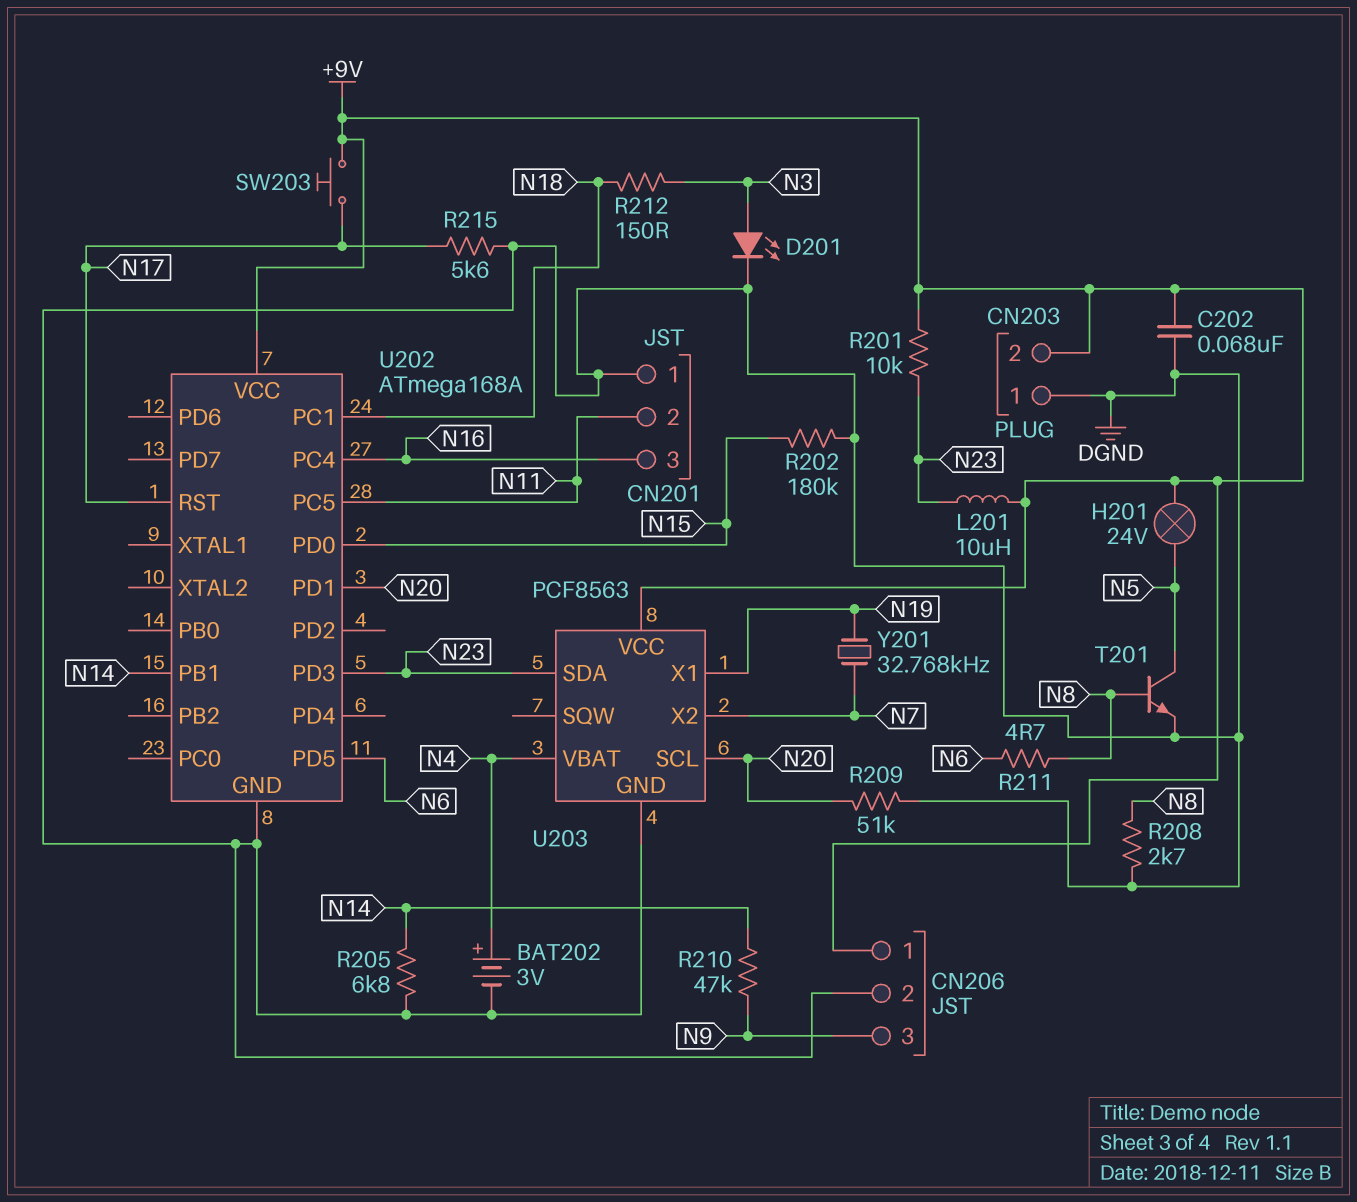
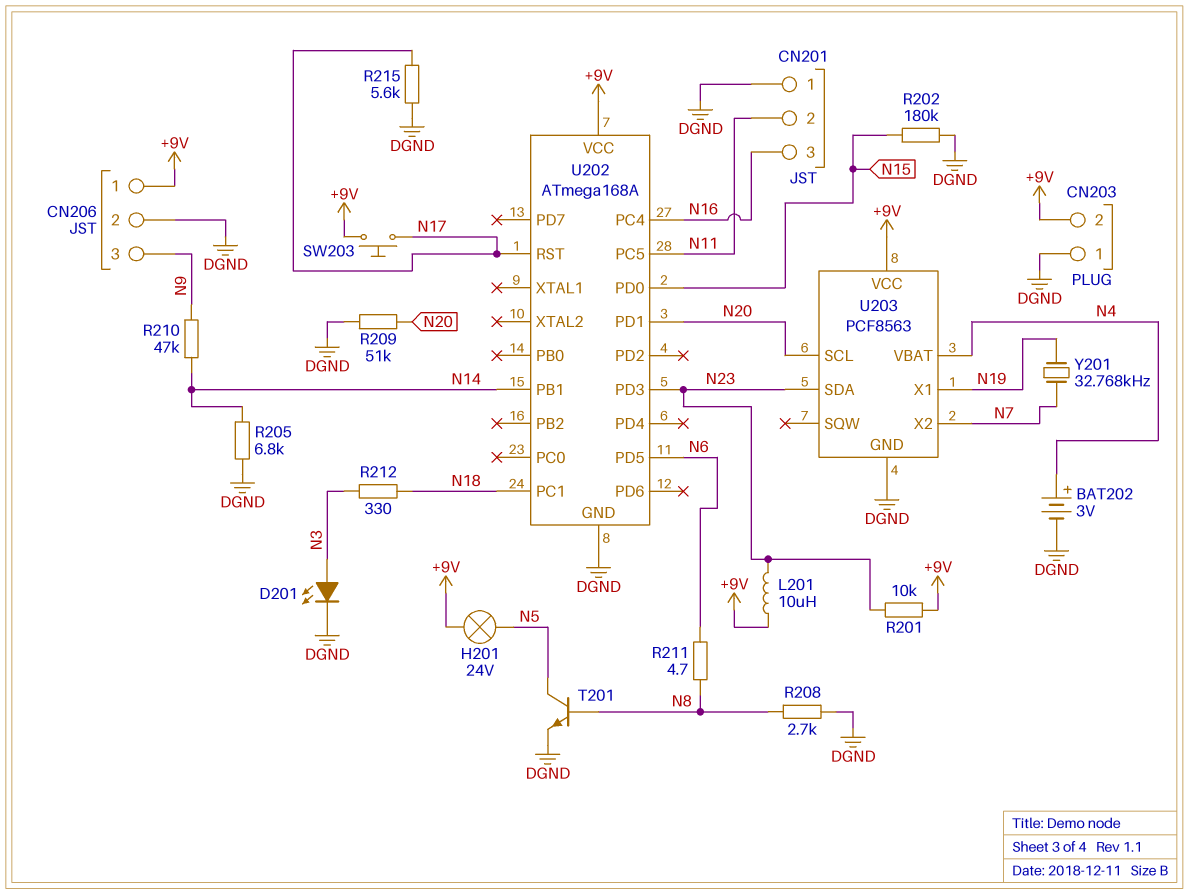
C202: 68nF (+9V, DGND) -> none
R212: 150 (N3, N18) -> 330 (N3, N18)

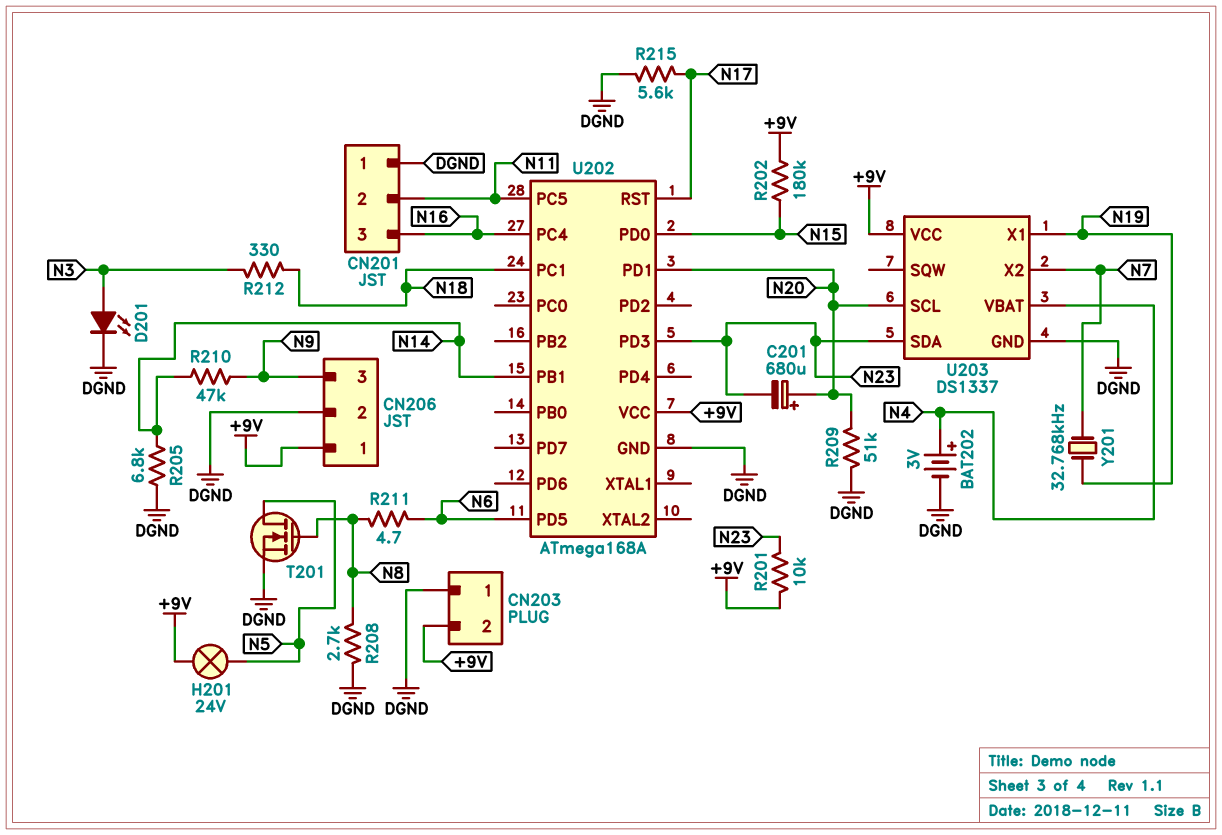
C201: none -> 680uF (plus N20, minus N23)
L201: 10uH (+9V, N23) -> none
R202: 180k (DGND, N15) -> 180k (+9V, N15)
SW203: button (+9V, N17) -> none
T201: NPN (B N8, C N5, E DGND) -> NMOS (G N8, D N5, S DGND)
U203: PCF8563 -> DS1337

